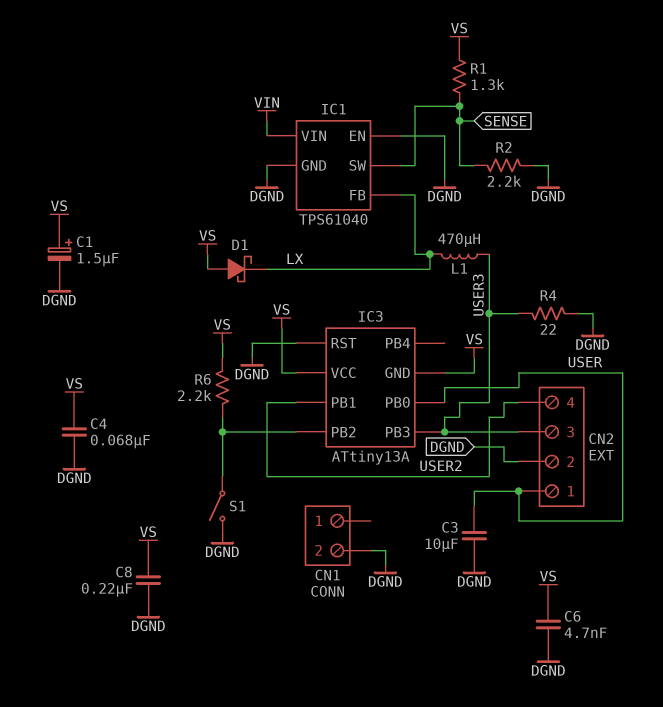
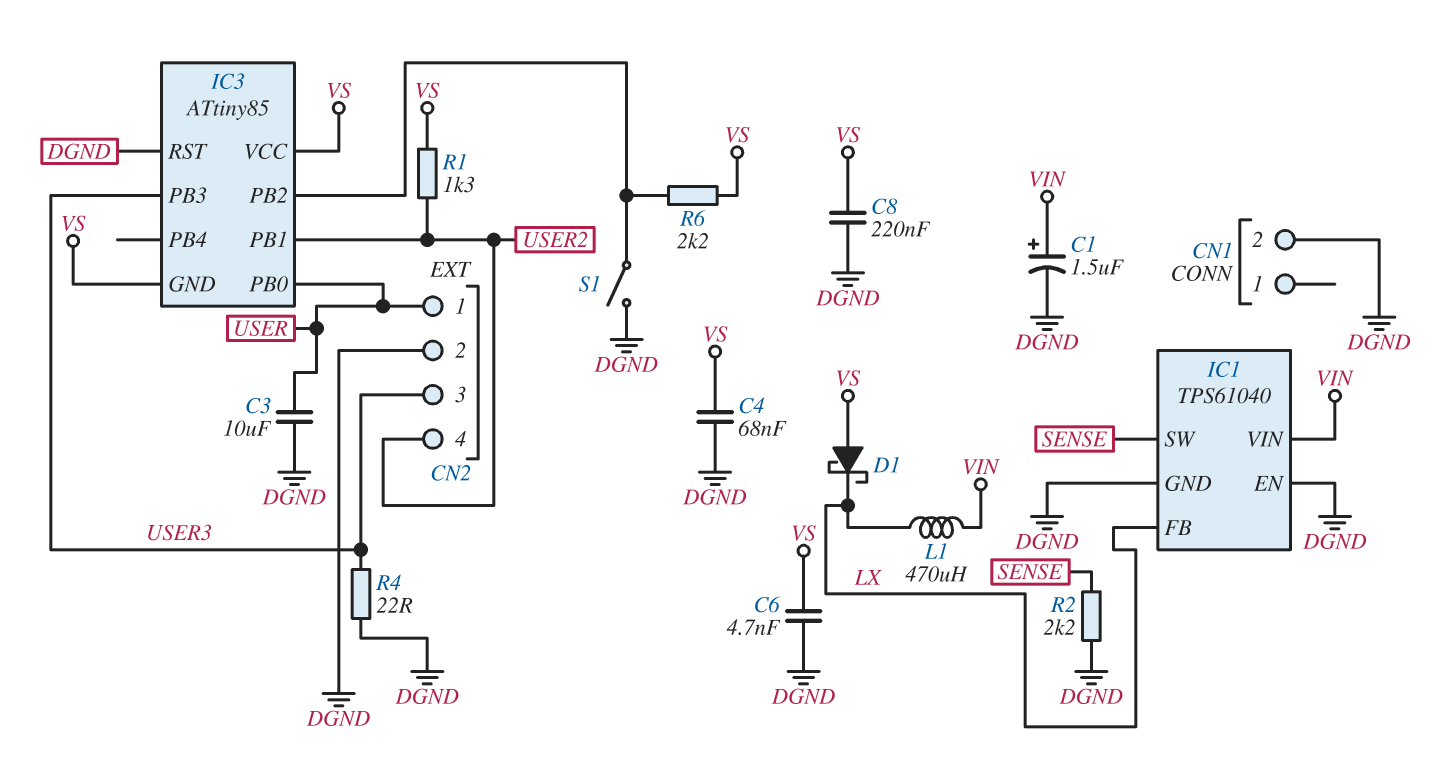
C1: 1.5uF (plus VS, minus DGND) -> 1.5uF (plus VIN, minus DGND)
IC3: ATtiny13A -> ATtiny85
L1: 470uH (LX, USER3) -> 470uH (LX, VIN)
R1: 1.3k (SENSE, VS) -> 1.3k (USER2, VS)

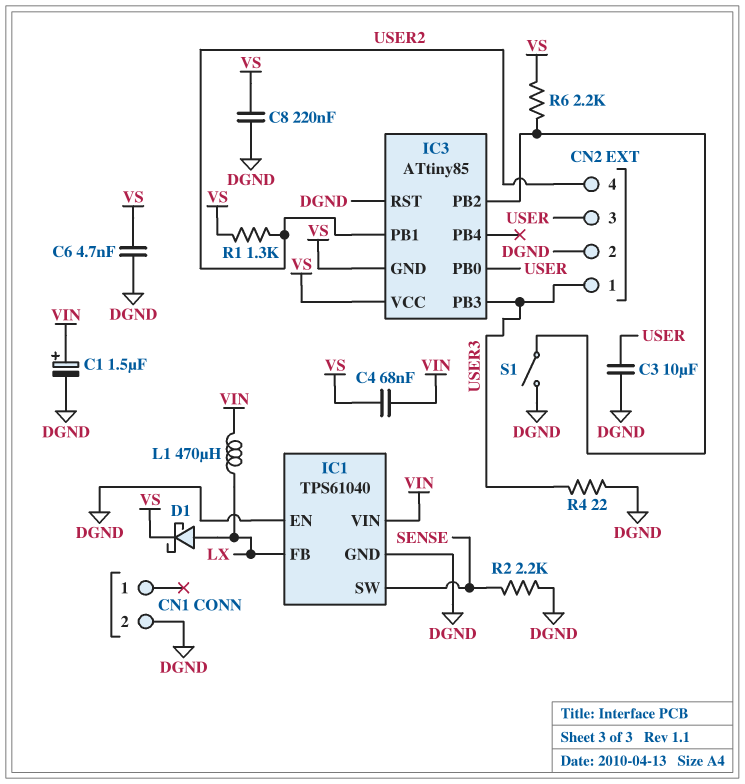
C4: 68nF (DGND, VS) -> 68nF (VIN, VS)
CN2 pin 1: USER -> USER3
CN2 pin 3: USER3 -> USER
D1: schottky (A VS, K LX) -> schottky (A LX, K VS)

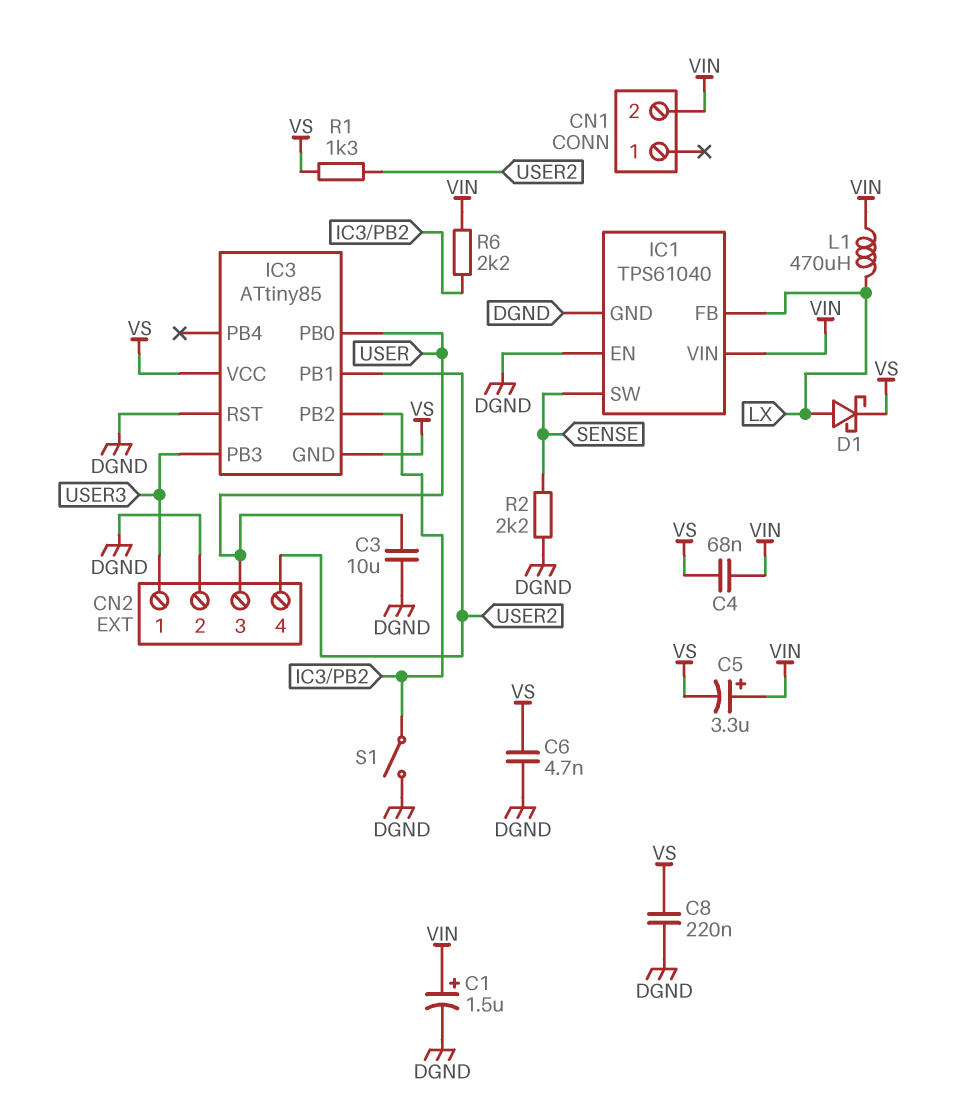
C5: none -> 3.3uF (plus VIN, minus VS)
CN1 pin 2: DGND -> VIN
R4: 22 (DGND, USER3) -> none
R6: 2.2k (IC3/PB2, VS) -> 2.2k (IC3/PB2, VIN)

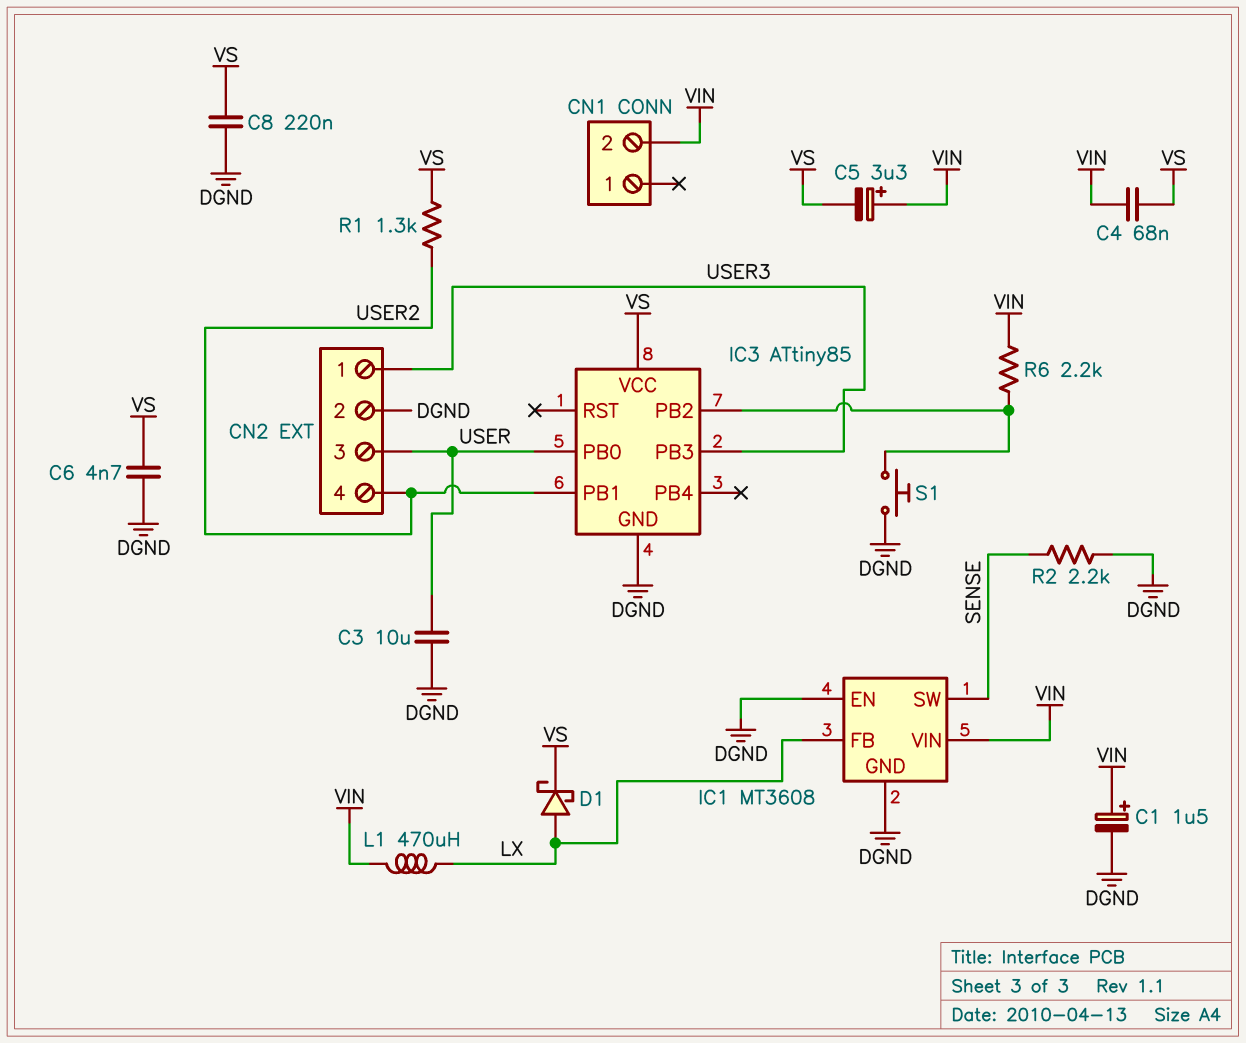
IC1: TPS61040 -> MT3608
IC3 pin GND: VS -> DGND
IC3 pin RST: DGND -> none
S1: switch (DGND, IC3/PB2) -> button (DGND, IC3/PB2)

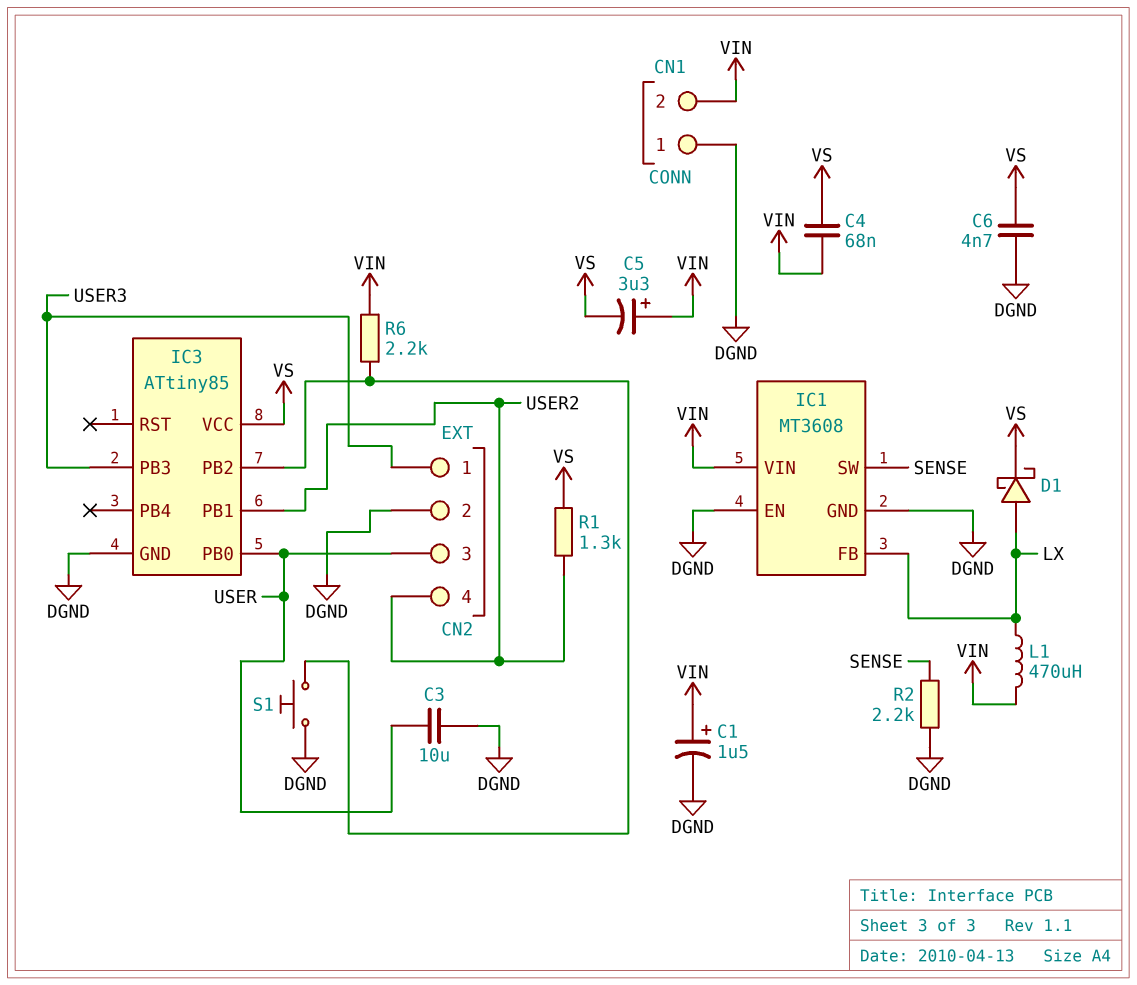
C8: 220nF (DGND, VS) -> none
CN1 pin 1: none -> DGND

